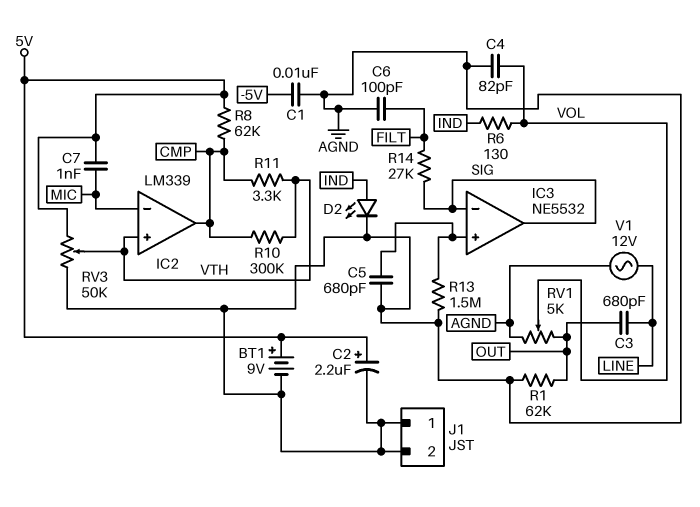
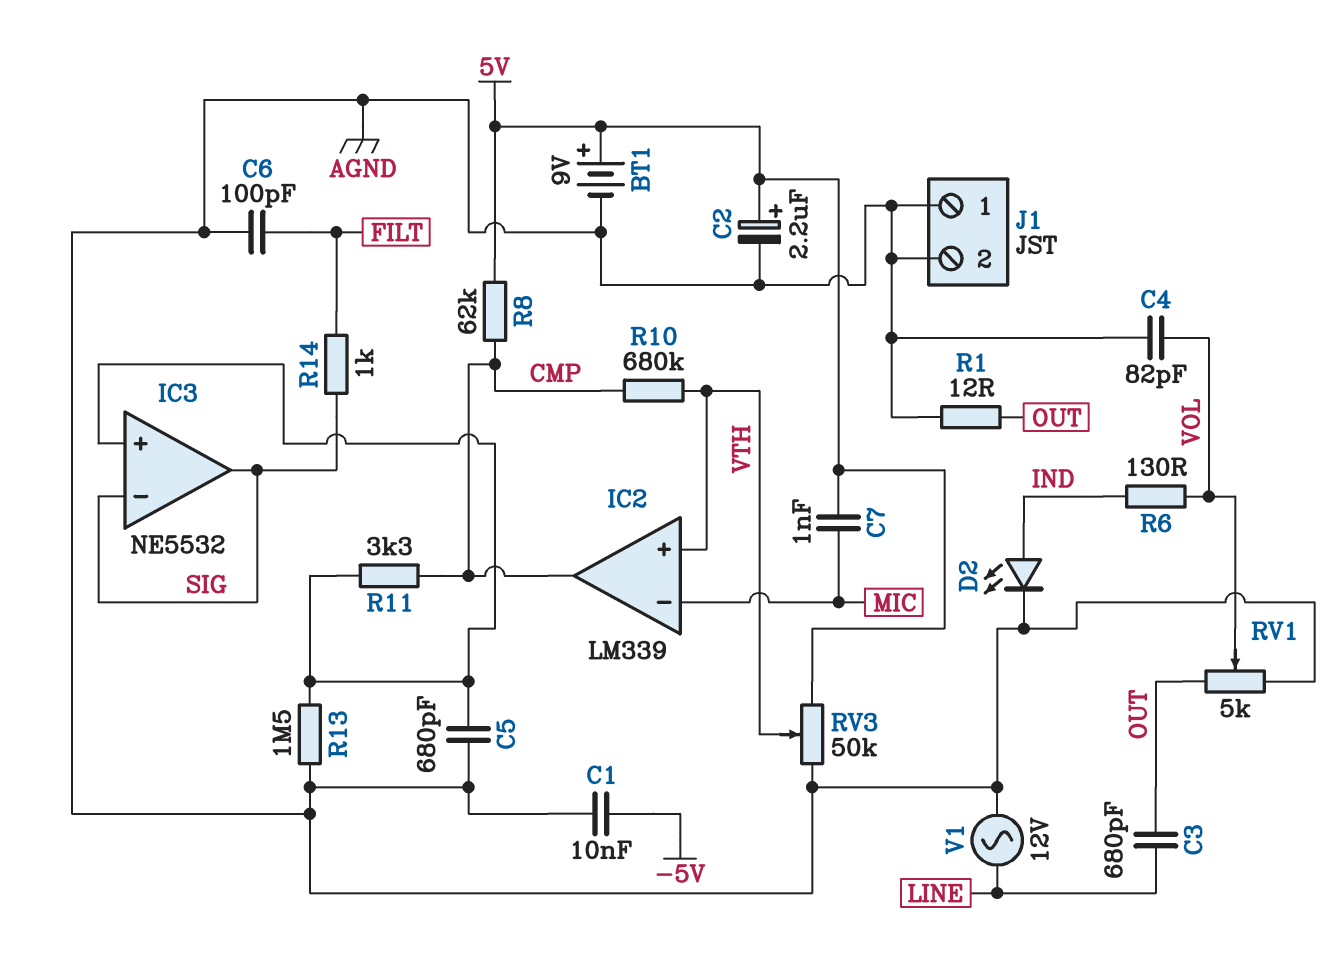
R1: 62k (AGND, OUT) -> 12 (AGND, OUT)
R10: 300k (CMP, VTH) -> 680k (CMP, VTH)
R11: 3.3k (CMP, VTH) -> 3.3k (CMP, IC3/in+)
R14: 27k (FILT, SIG) -> 1k (FILT, SIG)

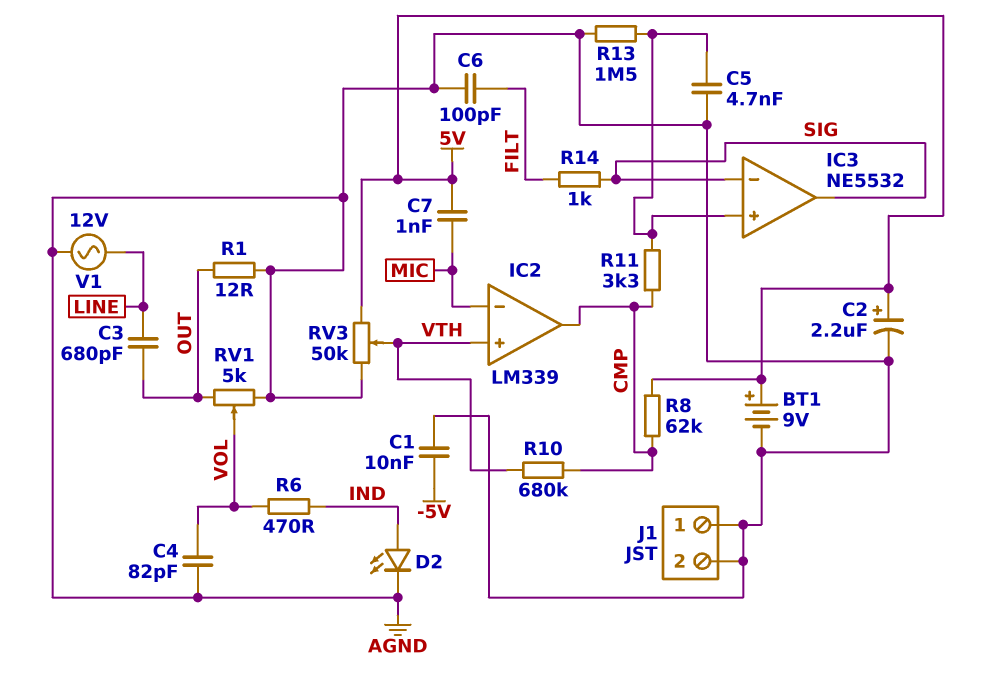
C5: 680pF (AGND, IC3/in+) -> 4.7nF (AGND, IC3/in+)
R6: 130 (IND, VOL) -> 470 (IND, VOL)

